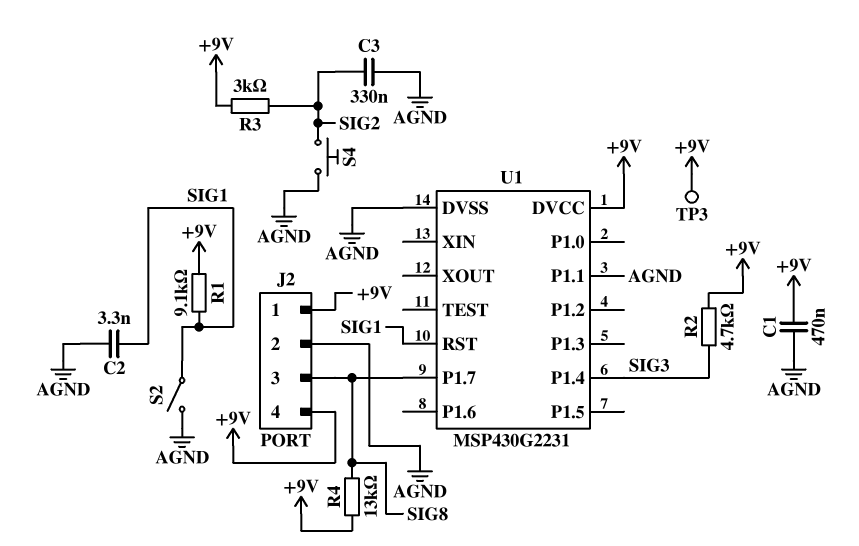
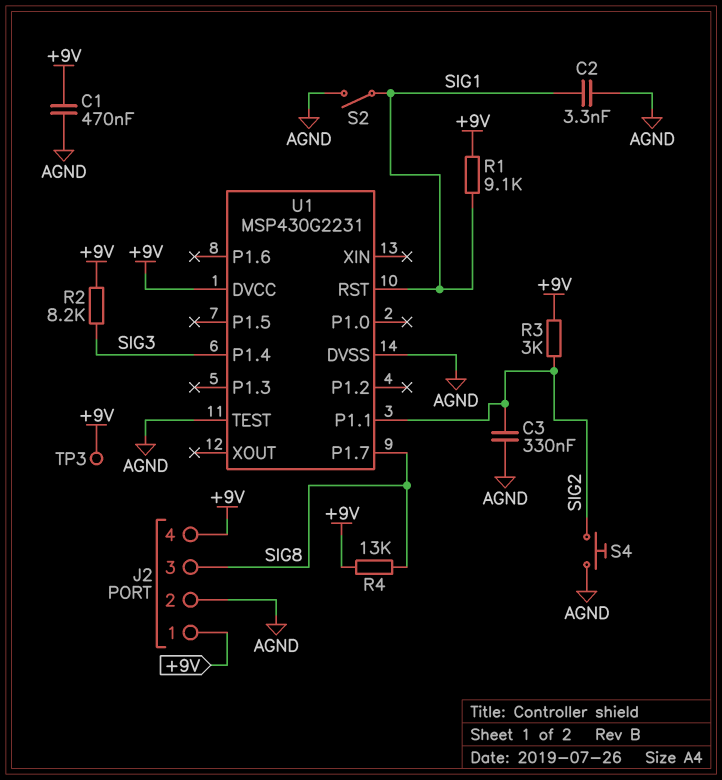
R2: 4.7k (+9V, SIG3) -> 8.2k (+9V, SIG3)
U1 pin P1.1: AGND -> SIG2
U1 pin TEST: none -> AGND

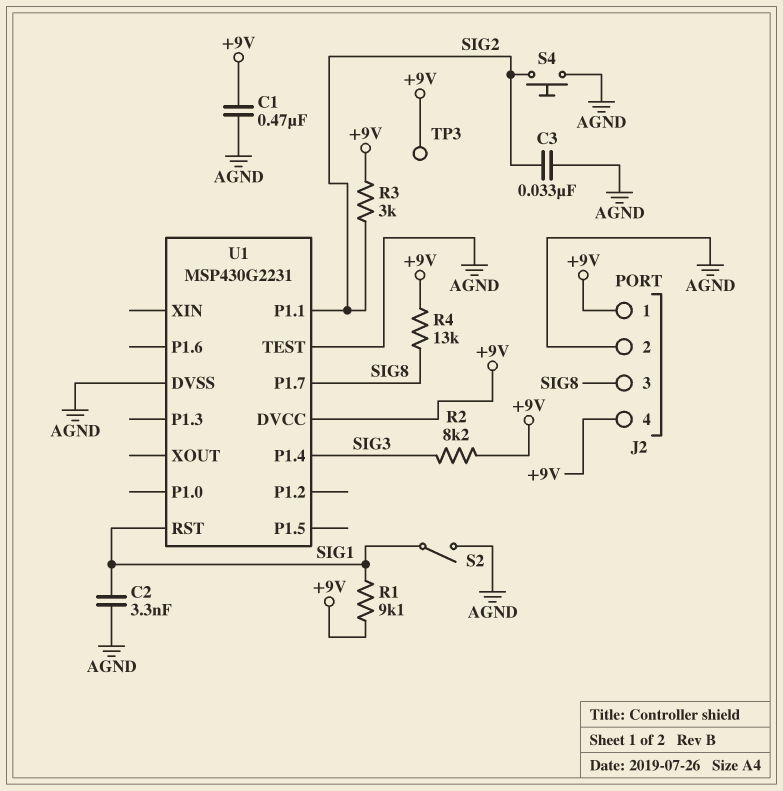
C3: 330nF (AGND, SIG2) -> 33nF (AGND, SIG2)

